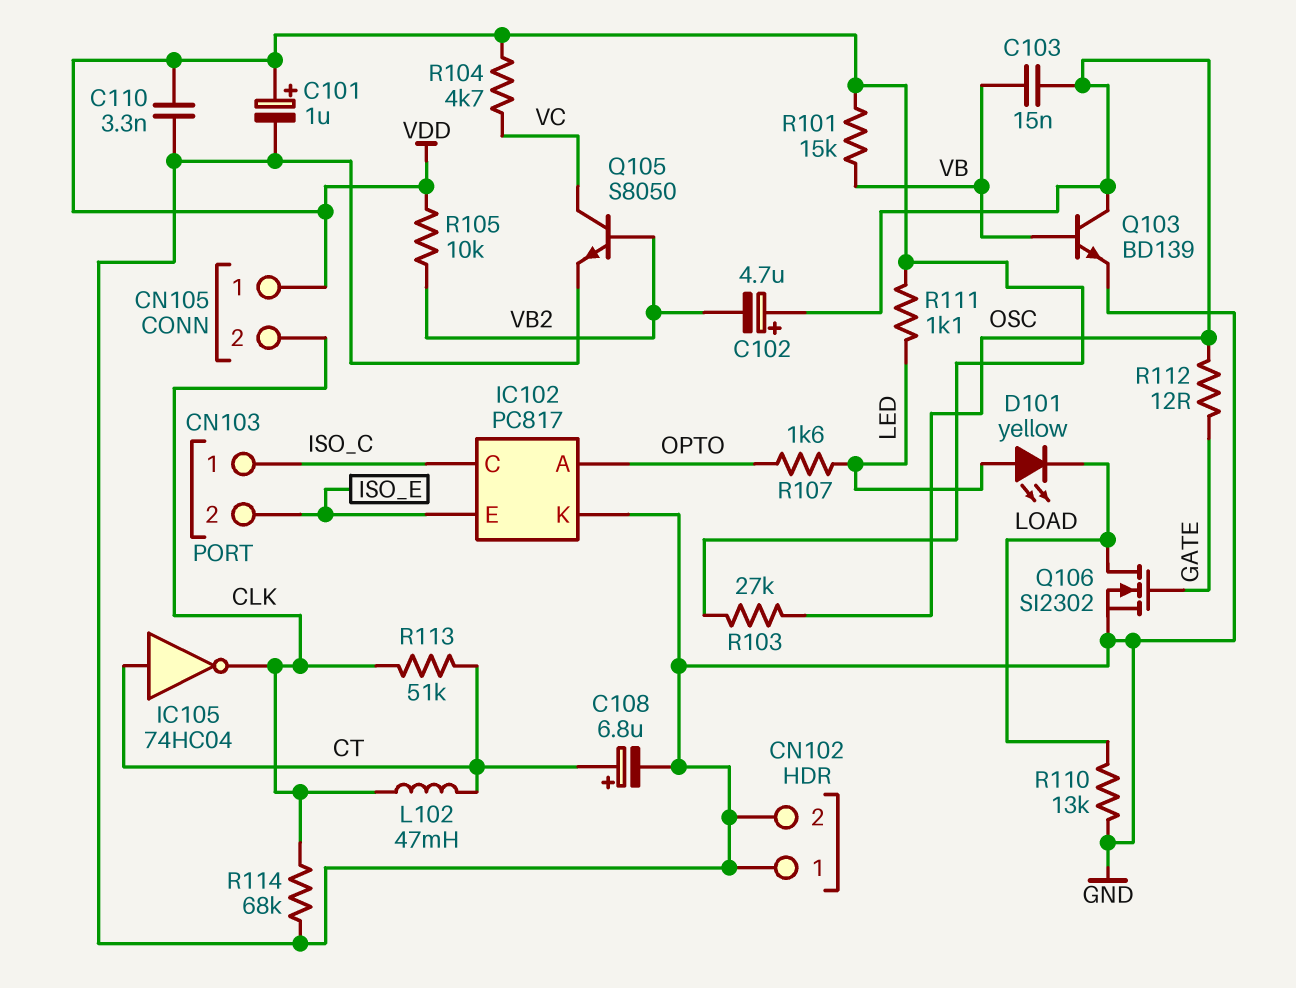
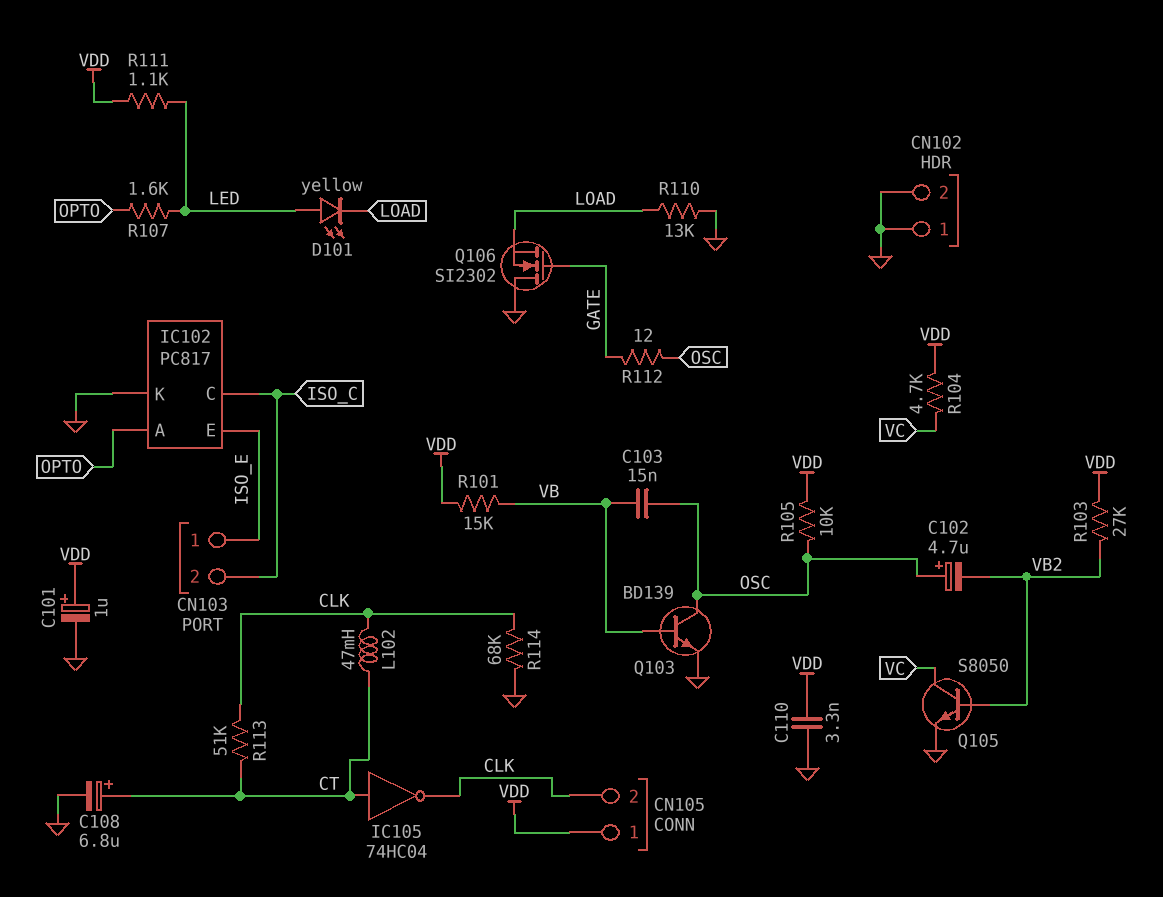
CN103 pin 1: ISO_C -> ISO_E
CN103 pin 2: ISO_E -> ISO_C
Q106: NMOS SI2302 (G GATE, D LOAD, S GND) -> NMOS SI2302 (G GATE, D GND, S LOAD)
R103: 27k (OSC, VDD) -> 27k (VB2, VDD)
R105: 10k (VB2, VDD) -> 10k (OSC, VDD)

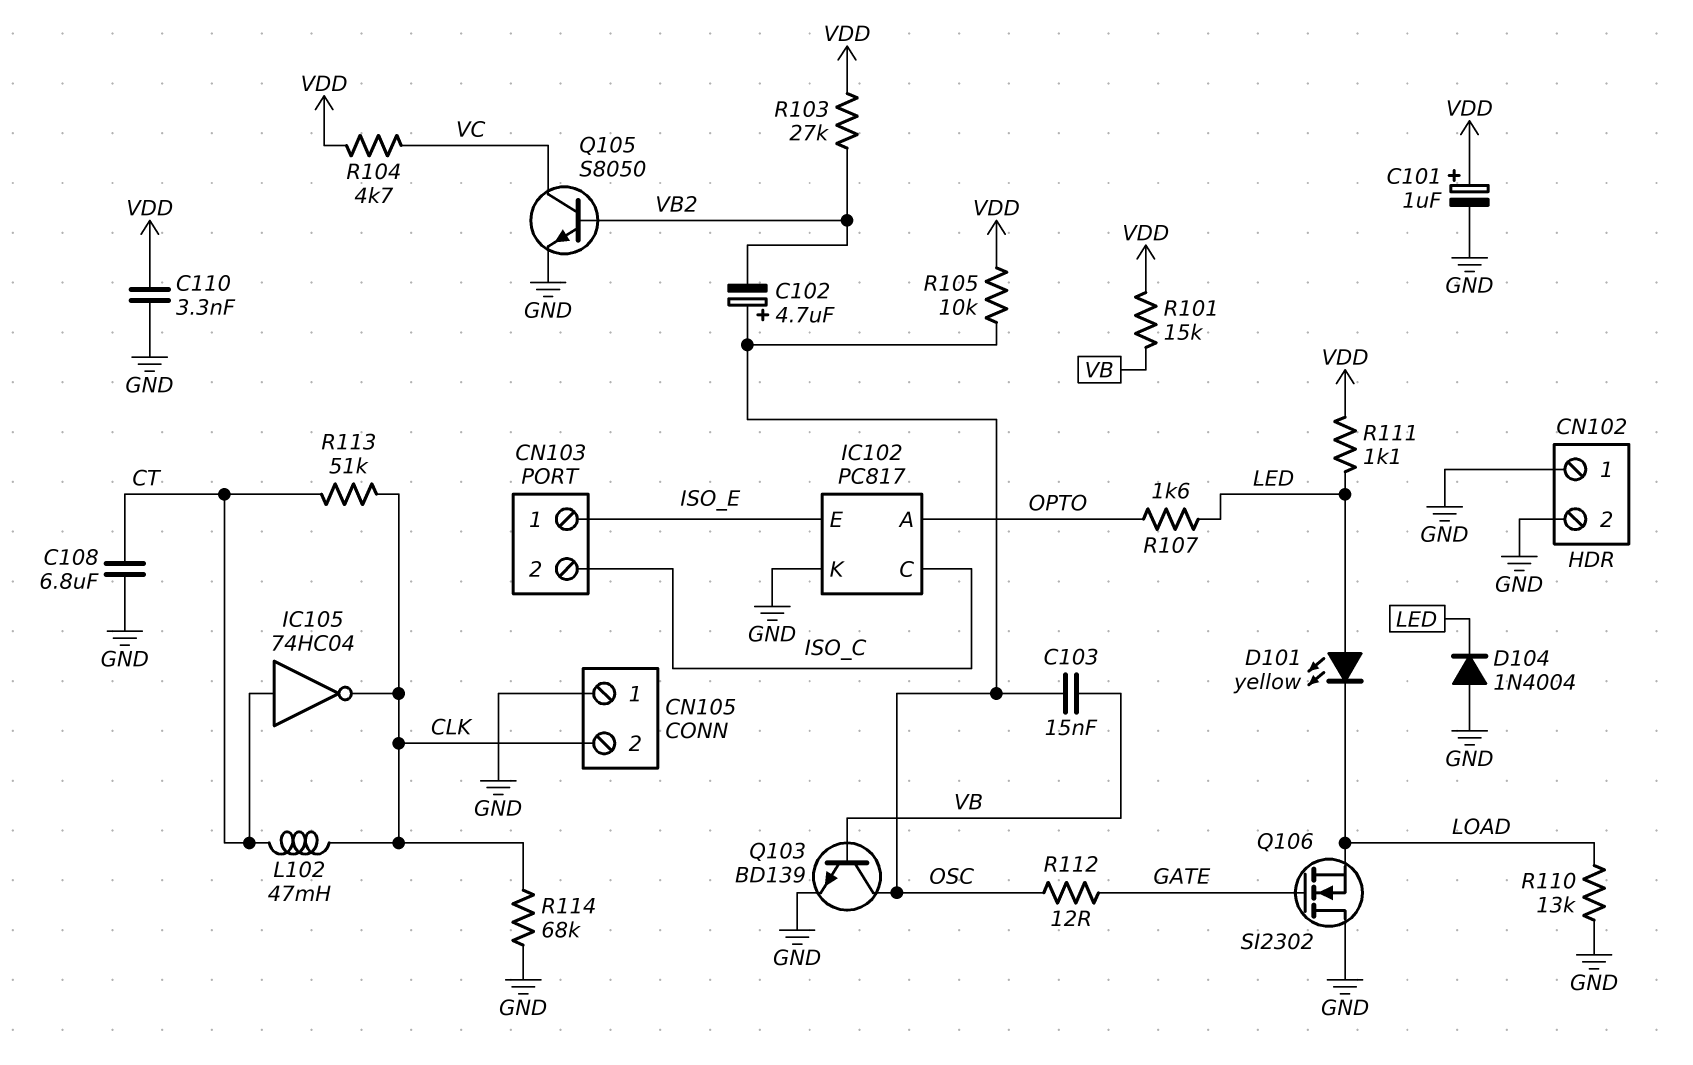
C108: 6.8uF (plus CT, minus GND) -> 6.8uF (CT, GND)
CN105 pin 1: VDD -> GND
D104: none -> diode 1N4004 (A GND, K LED)

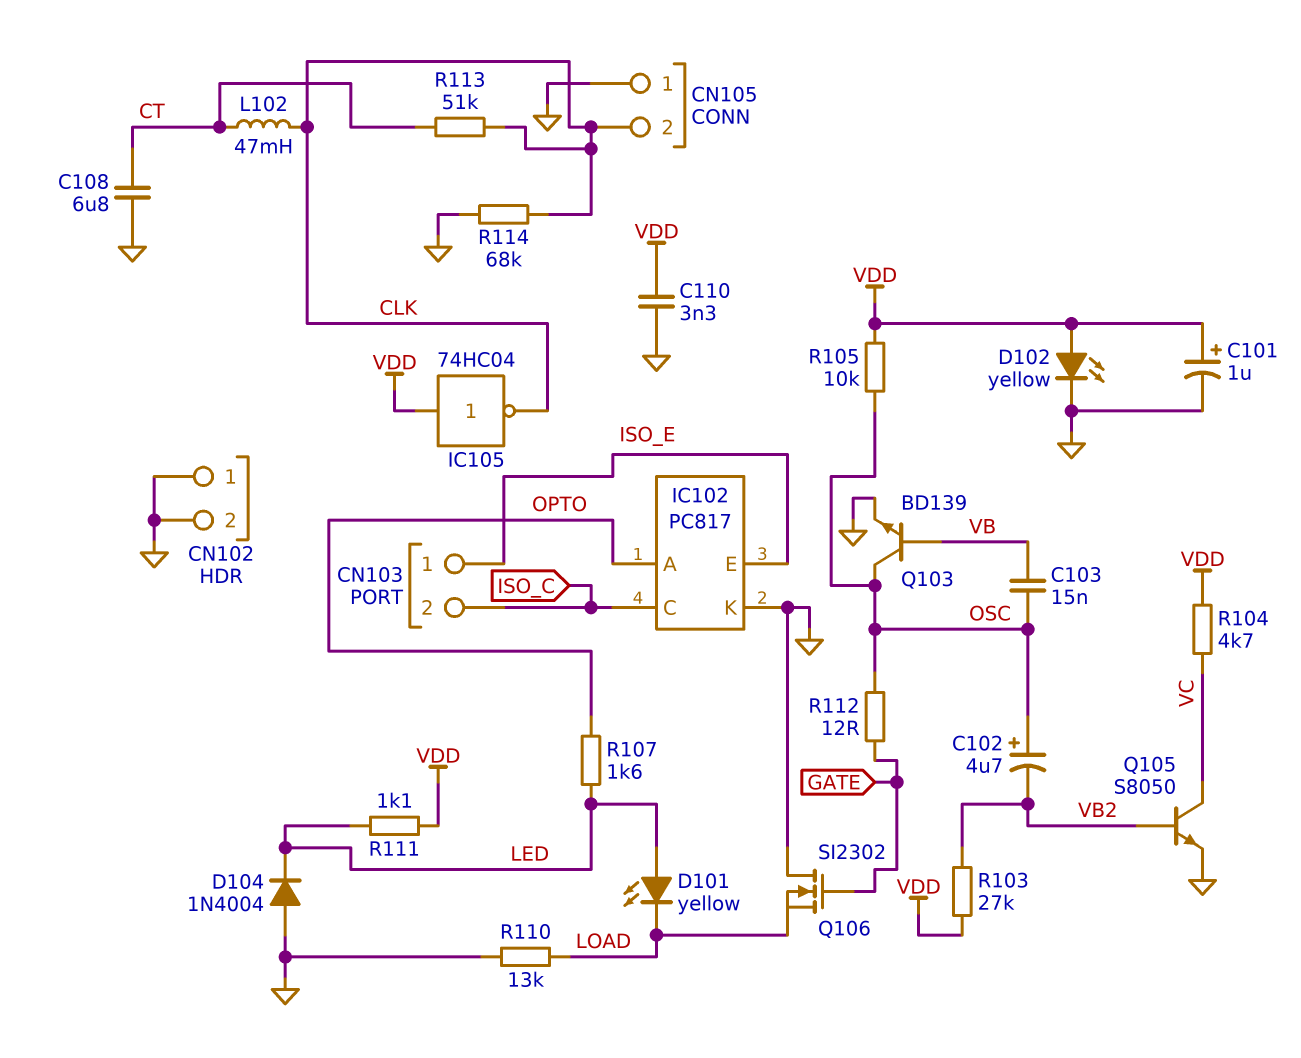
D102: none -> LED yellow (A VDD, K GND)
IC105: NOT 74HC04 (in CT, out CLK) -> NOT 74HC04 (in VDD, out CLK)
R101: 15k (VB, VDD) -> none

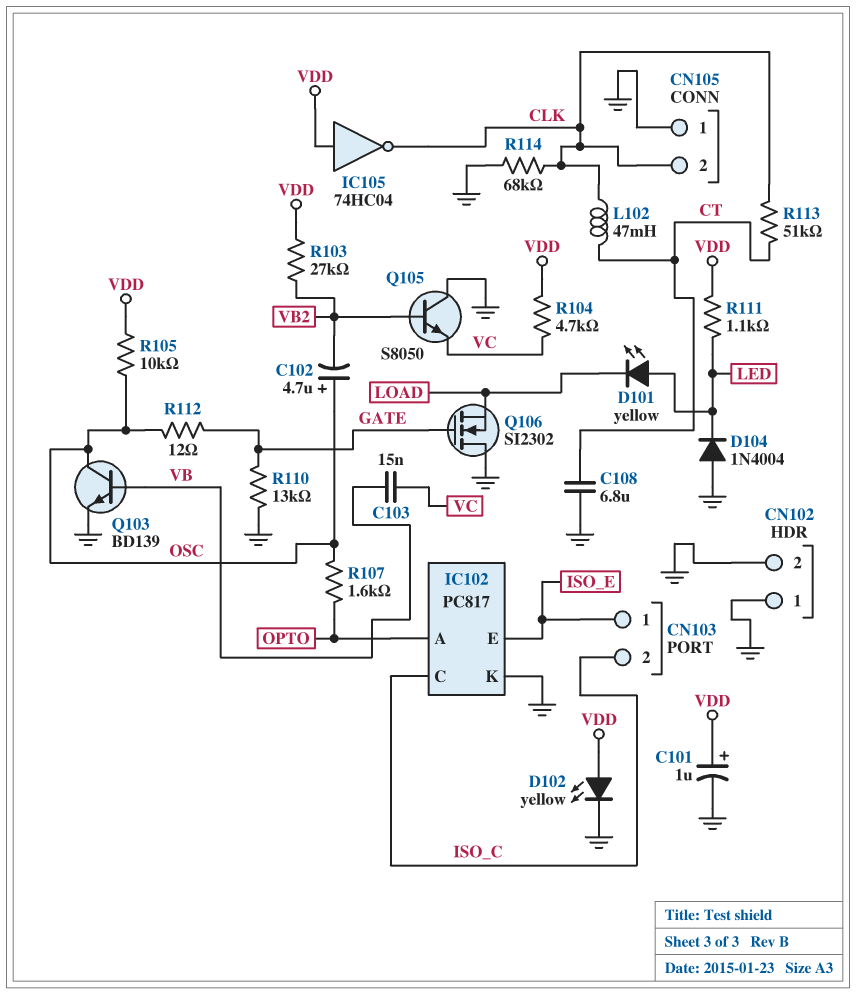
C103: 15nF (OSC, VB) -> 15nF (VB, VC)
C110: 3.3nF (GND, VDD) -> none
Q105: NPN S8050 (B VB2, C VC, E GND) -> NPN S8050 (B VB2, C GND, E VC)
R107: 1.6k (LED, OPTO) -> 1.6k (OPTO, OSC)
R110: 13k (GND, LOAD) -> 13k (GATE, GND)

